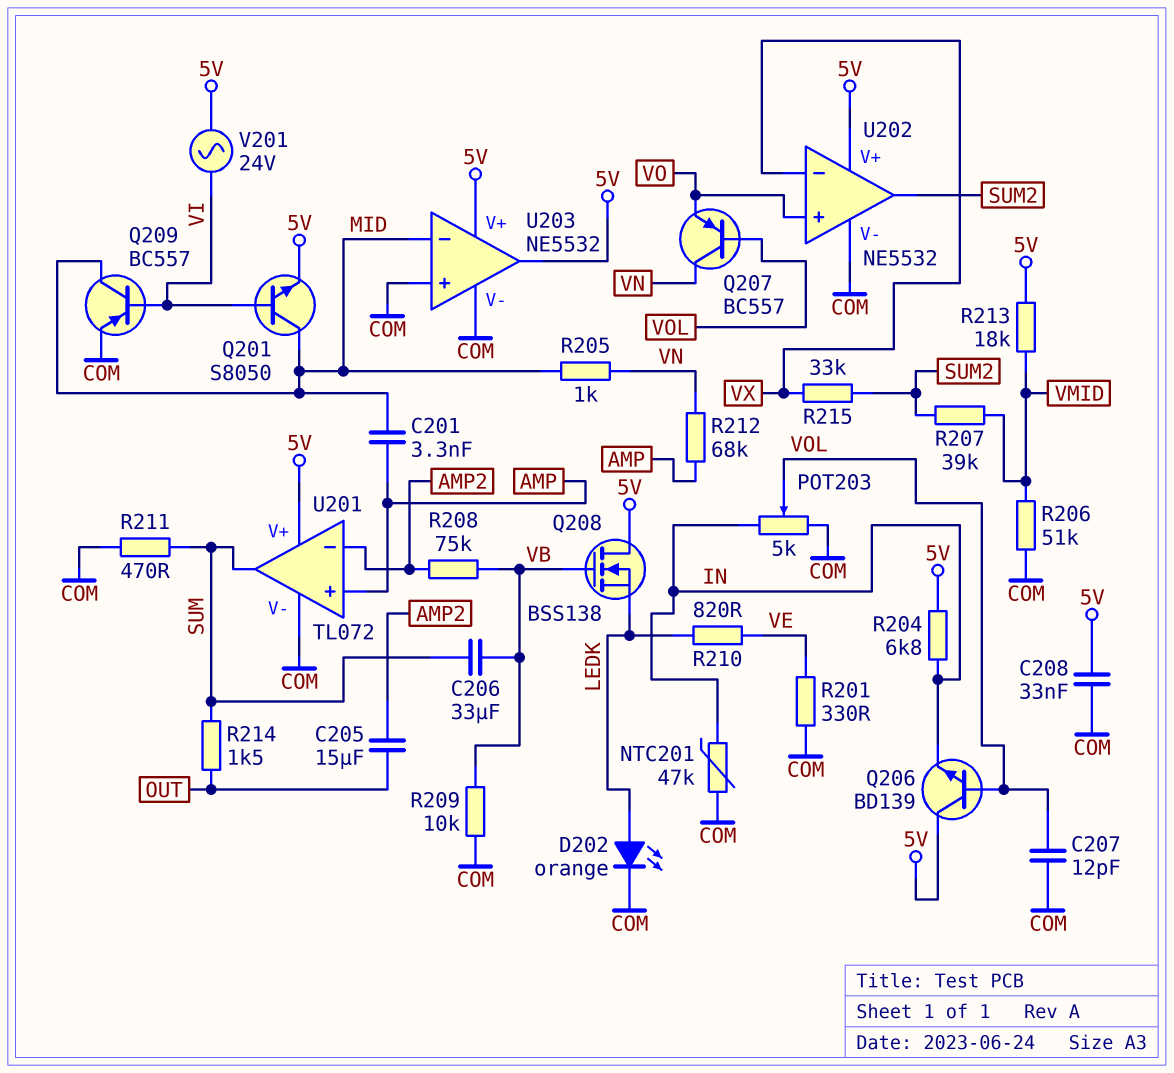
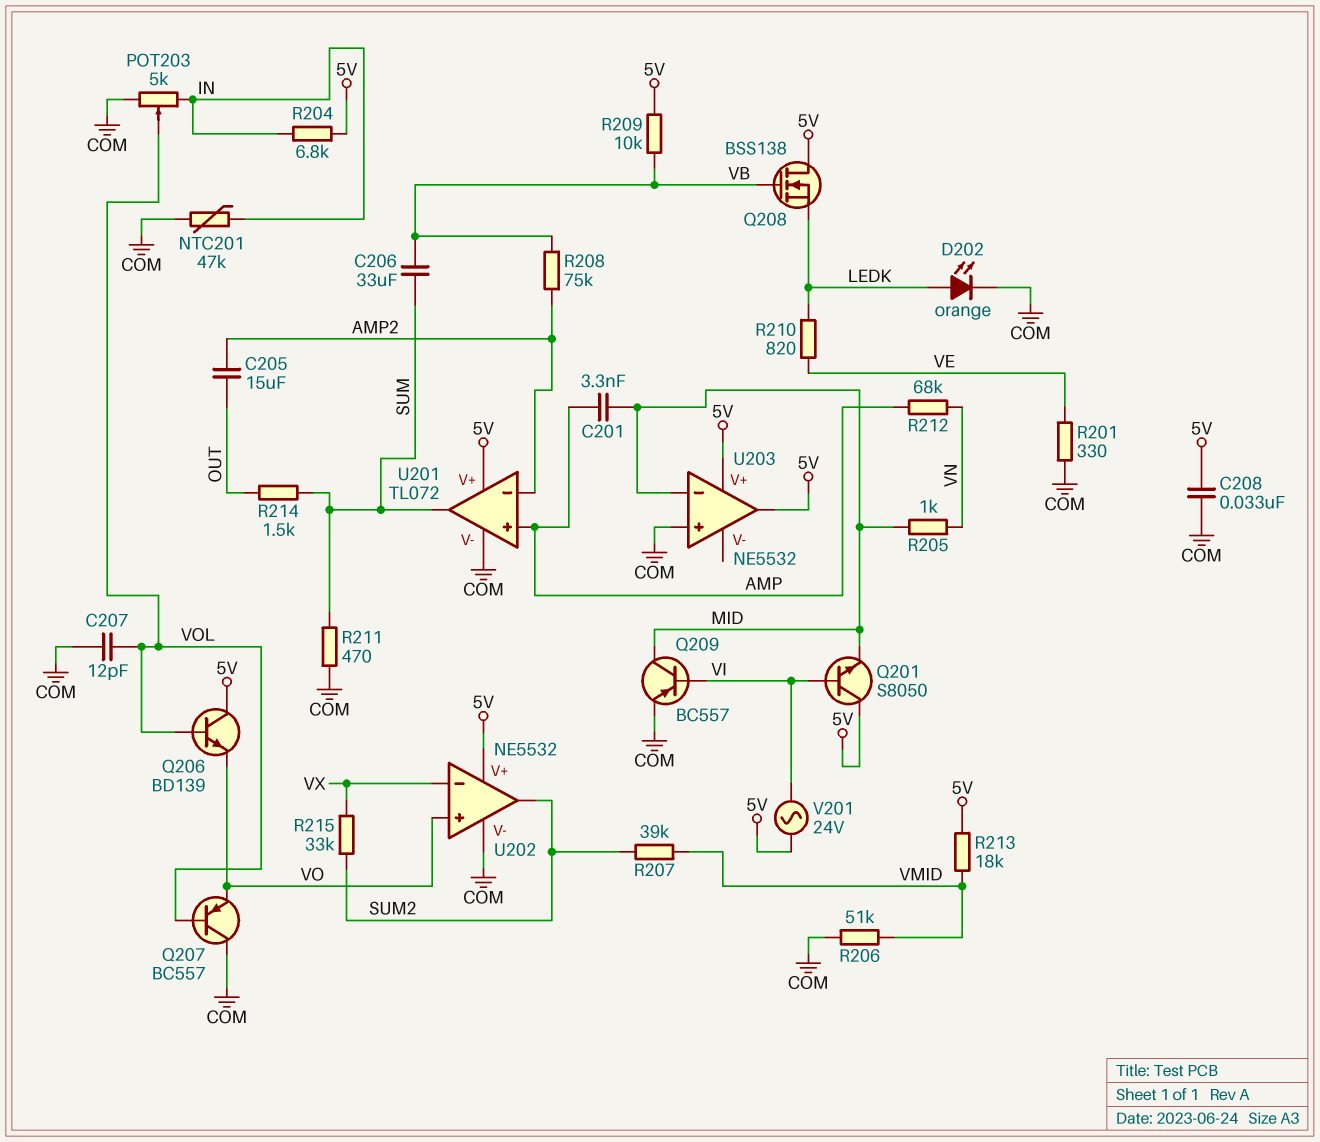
Q201: NPN S8050 (B VI, C MID, E 5V) -> NPN S8050 (B VI, C 5V, E MID)
Q206: NPN BD139 (B VOL, C 5V, E IN) -> NPN BD139 (B VOL, C 5V, E VO)
Q207: PNP BC557 (B VOL, C VN, E VO) -> PNP BC557 (B VOL, C COM, E VO)
R209: 10k (COM, VB) -> 10k (5V, VB)
U203 pin V-: COM -> none

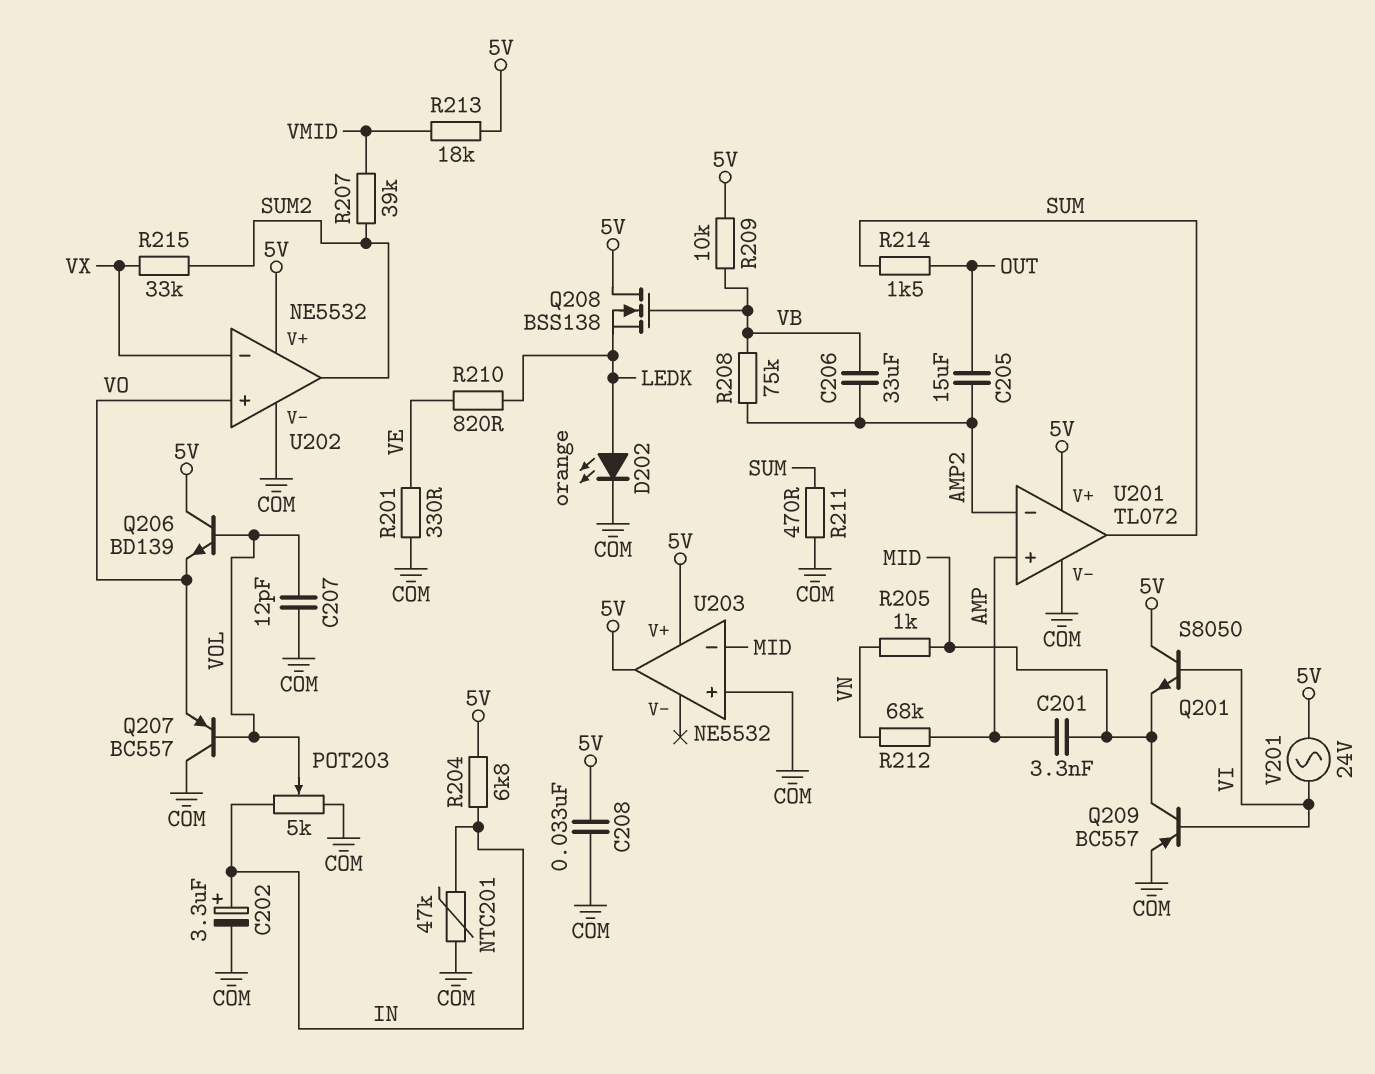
C202: none -> 3.3uF (plus IN, minus COM)
C206: 33uF (SUM, VB) -> 33uF (AMP2, VB)
R206: 51k (COM, VMID) -> none

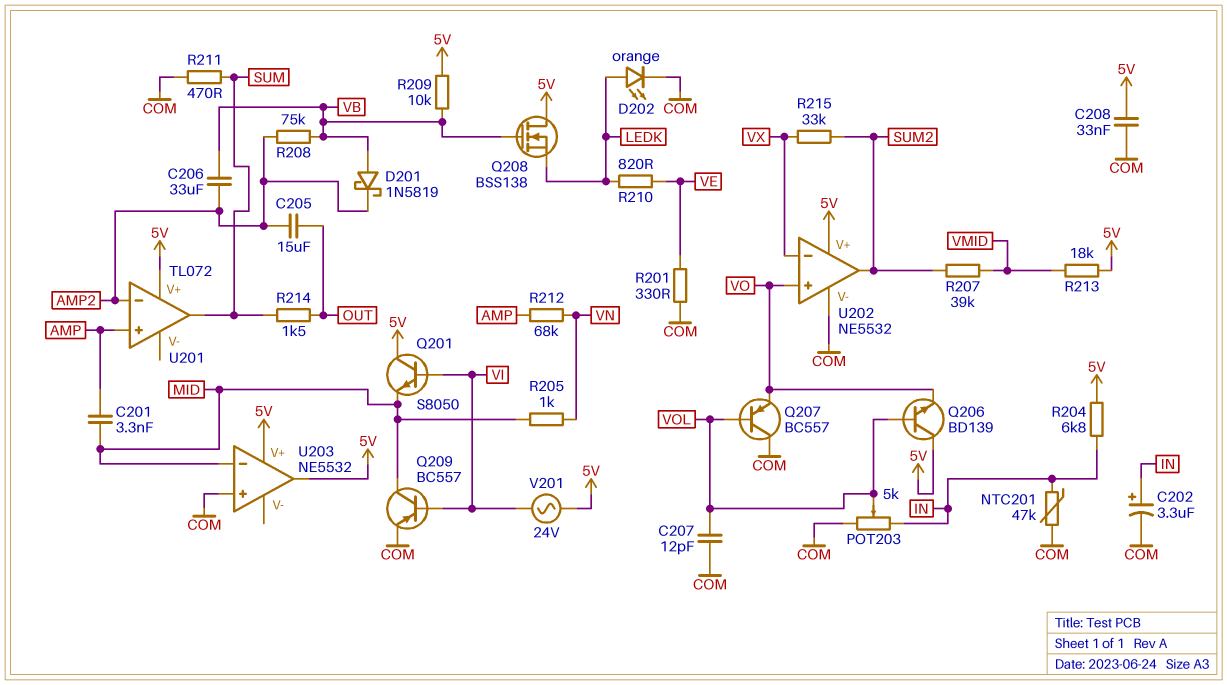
D201: none -> schottky 1N5819 (A VB, K AMP2)
U201 pin V-: COM -> none

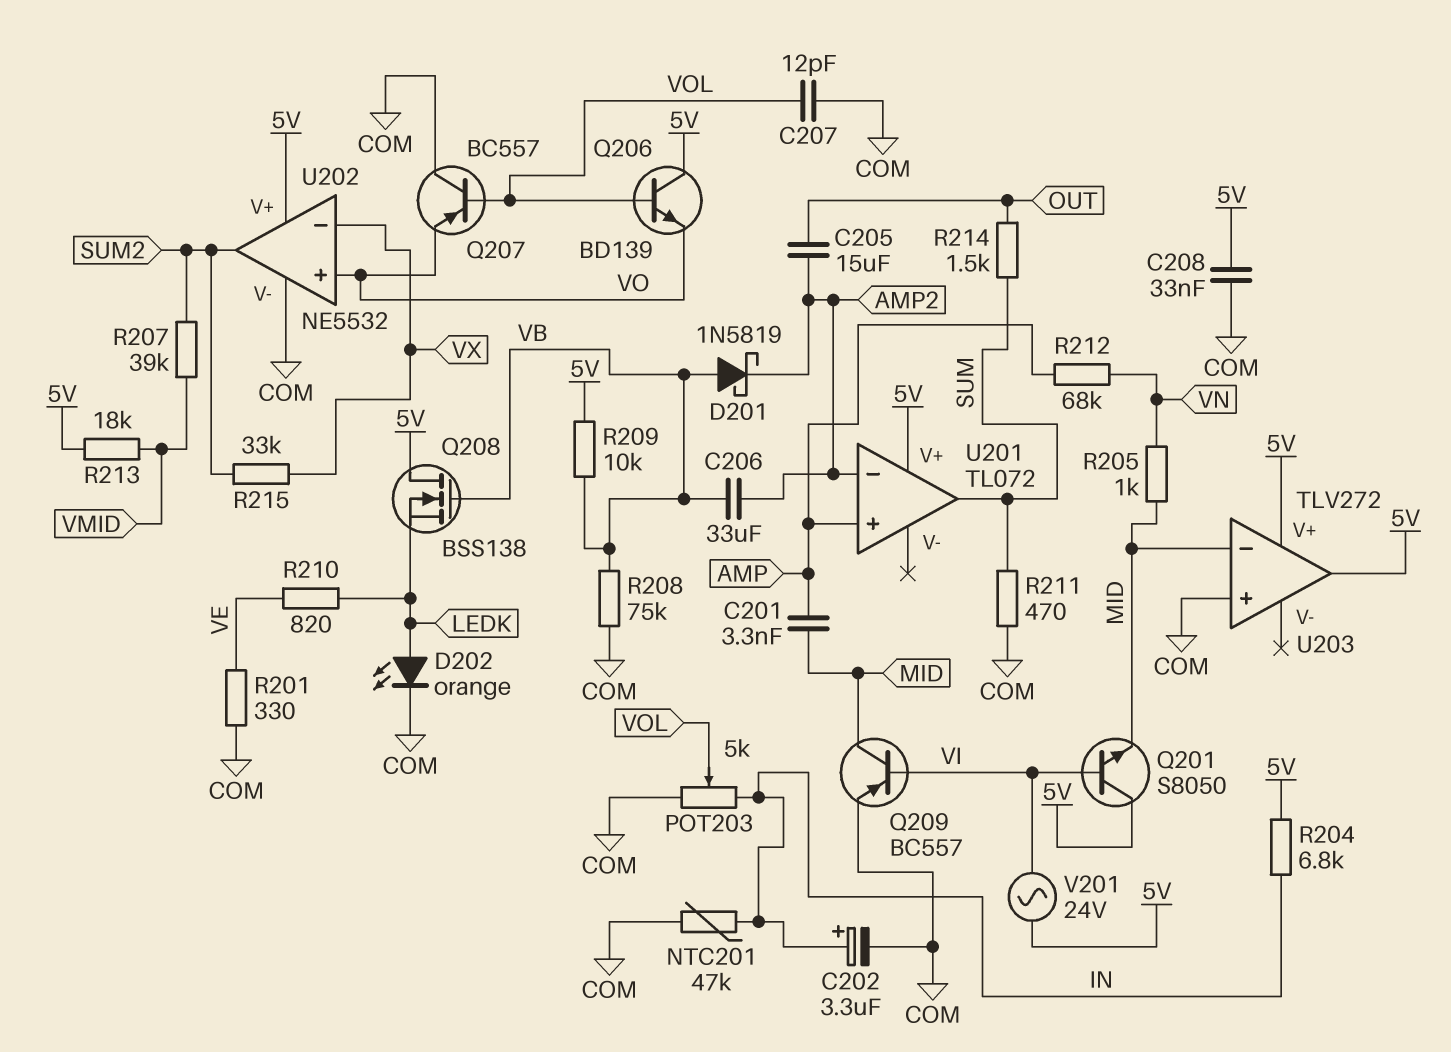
R208: 75k (AMP2, VB) -> 75k (COM, VB)
U203: NE5532 -> TLV272

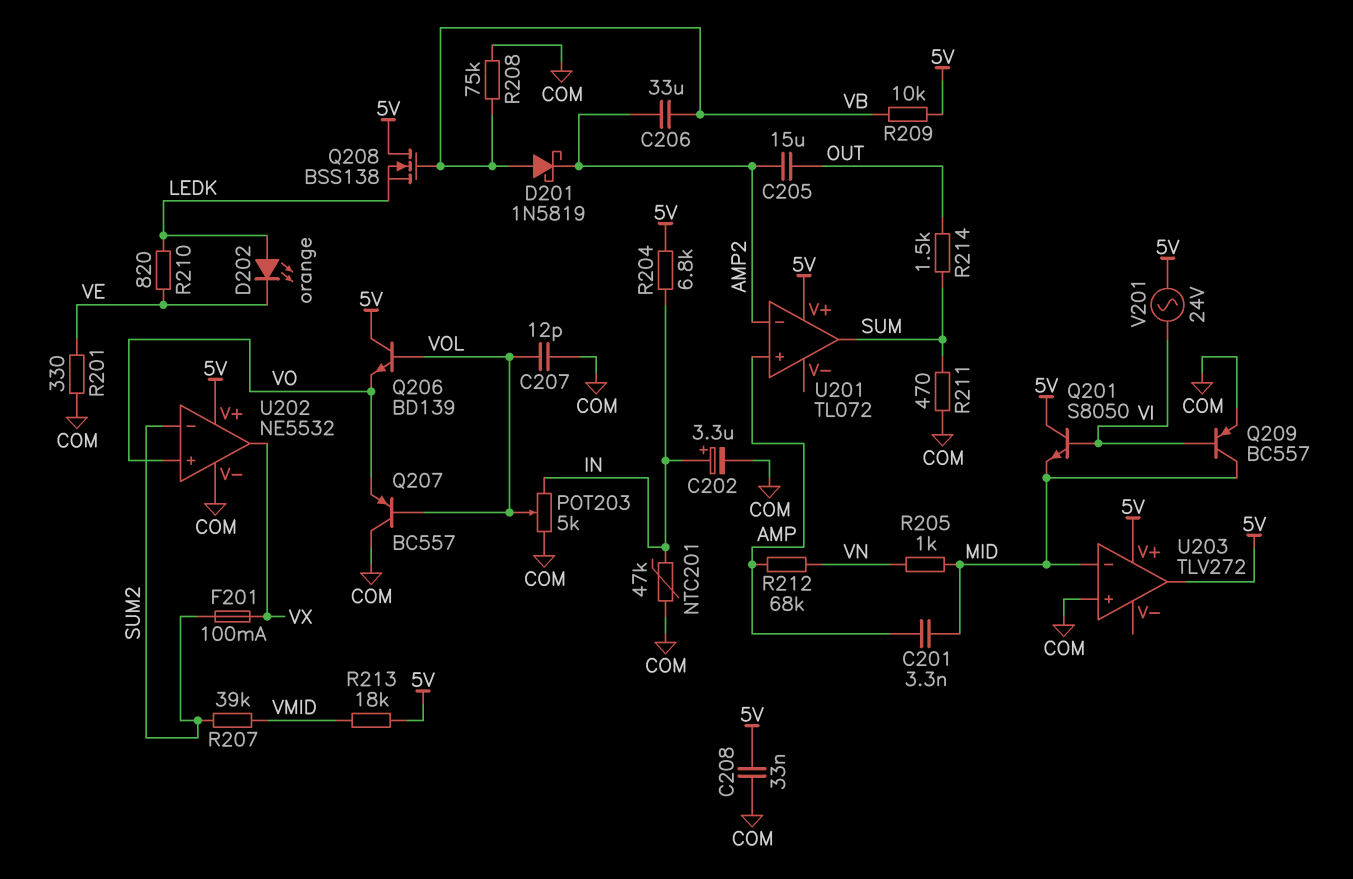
D202: LED orange (A LEDK, K COM) -> LED orange (A LEDK, K VE)
F201: none -> 100mA (SUM2, VX)
R215: 33k (SUM2, VX) -> none
U202 pin in-: VX -> SUM2
U202 pin out: SUM2 -> VX

